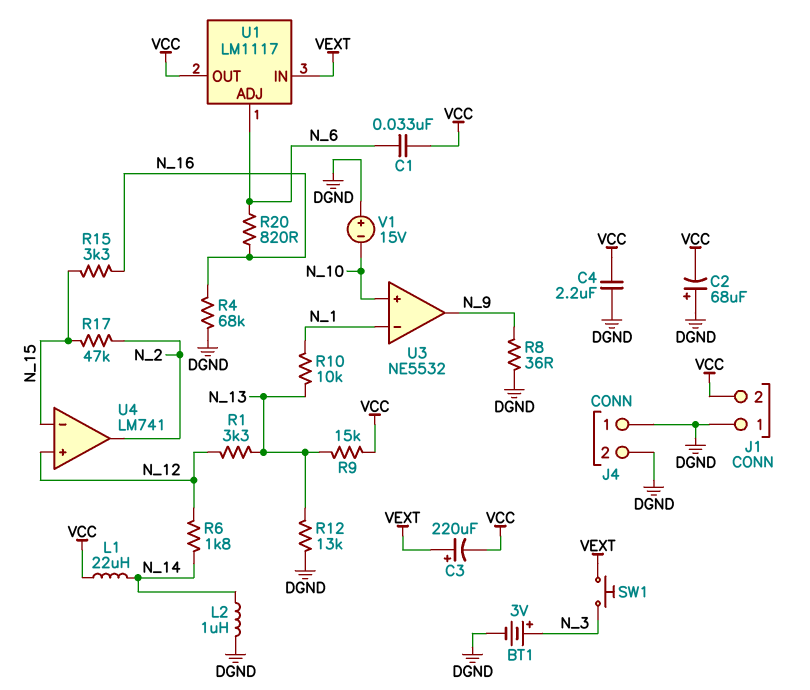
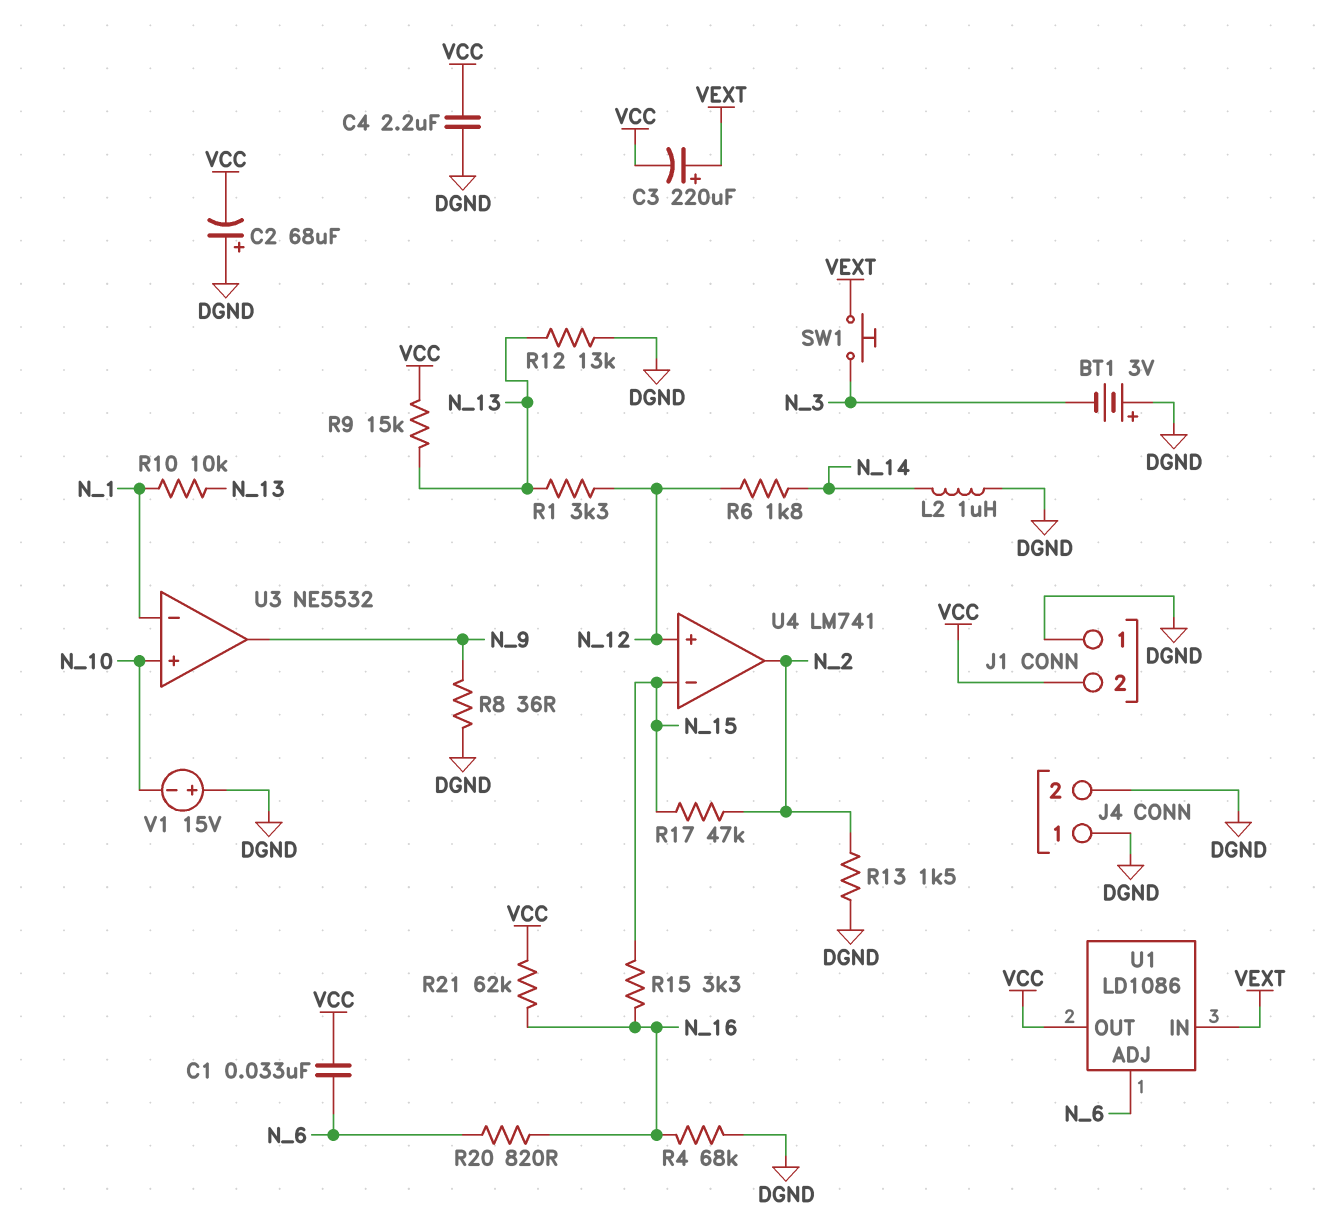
BT1: 3V (plus N_3, minus DGND) -> 3V (plus DGND, minus N_3)
L1: 22uH (N_14, VCC) -> none
R13: none -> 1.5k (DGND, N_2)
R21: none -> 62k (N_16, VCC)
U1: LM1117 -> LD1086

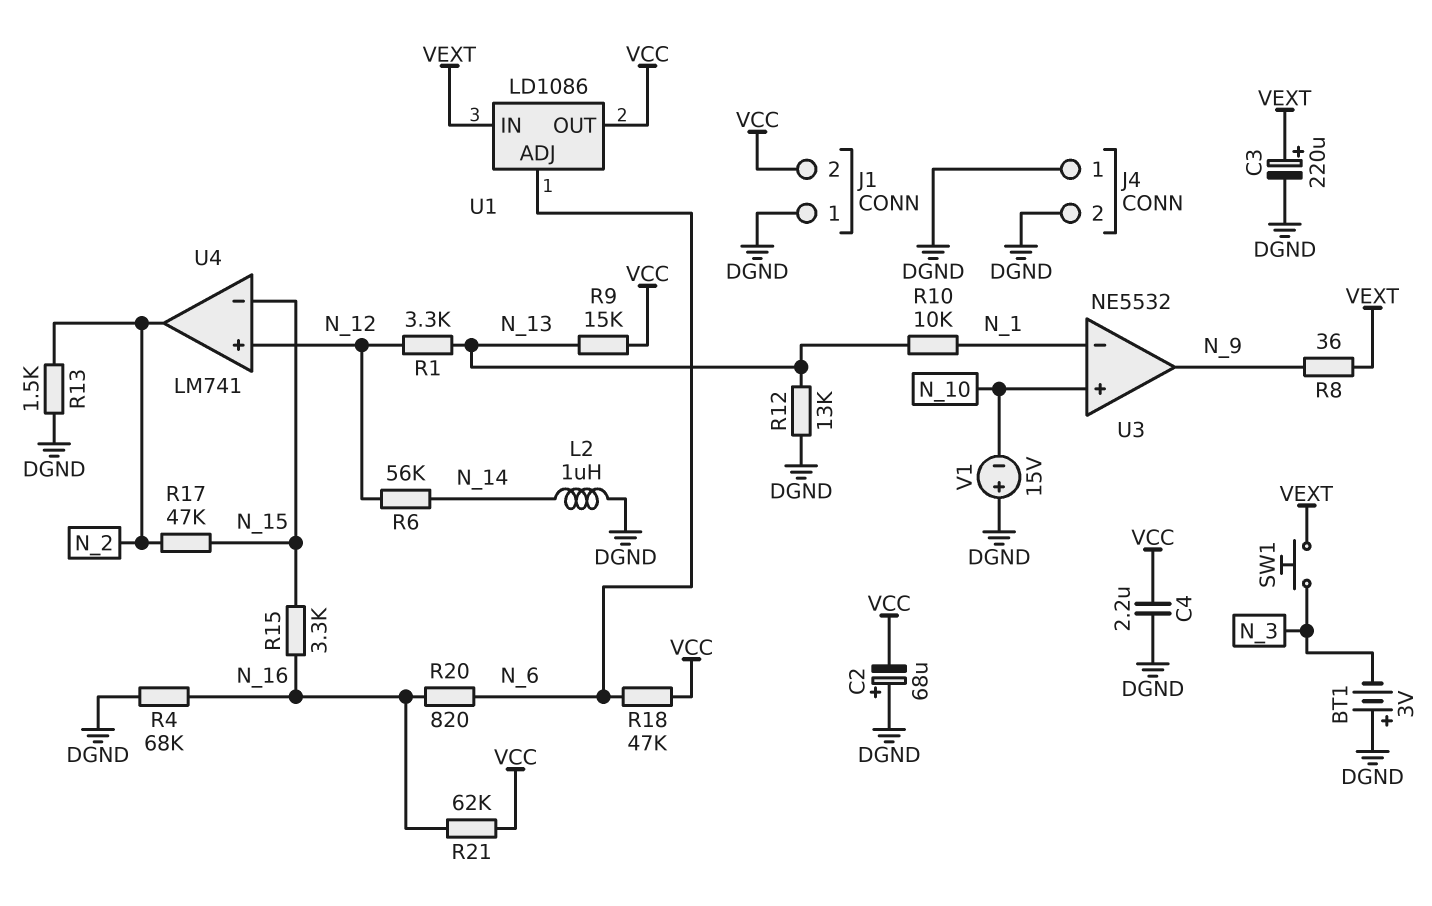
C1: 33nF (N_6, VCC) -> none
C3: 220uF (plus VEXT, minus VCC) -> 220uF (plus VEXT, minus DGND)
R6: 1.8k (N_12, N_14) -> 56k (N_12, N_14)
R8: 36 (DGND, N_9) -> 36 (N_9, VEXT)
R18: none -> 47k (N_6, VCC)

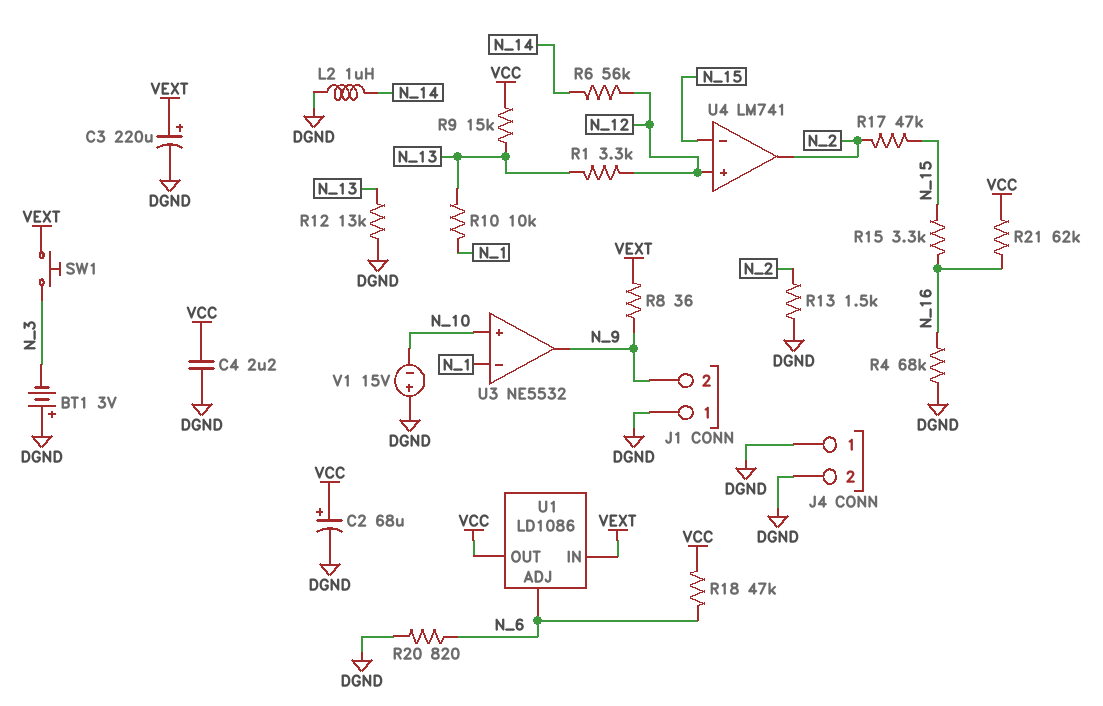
C2: 68uF (plus DGND, minus VCC) -> 68uF (plus VCC, minus DGND)
J1 pin 2: VCC -> N_9
R20: 820 (N_6, N_16) -> 820 (DGND, N_6)

